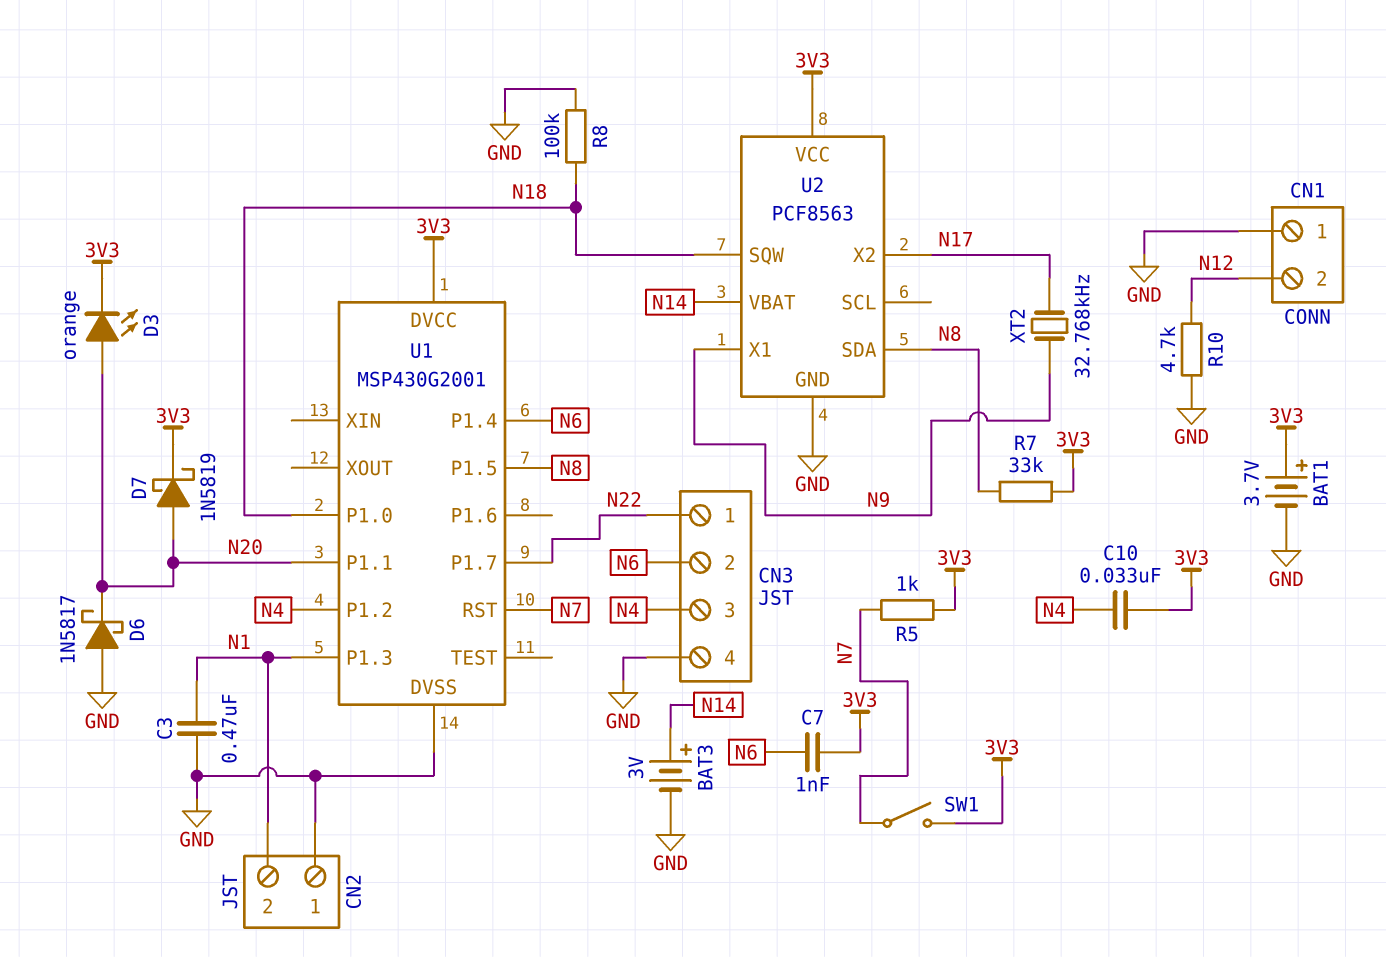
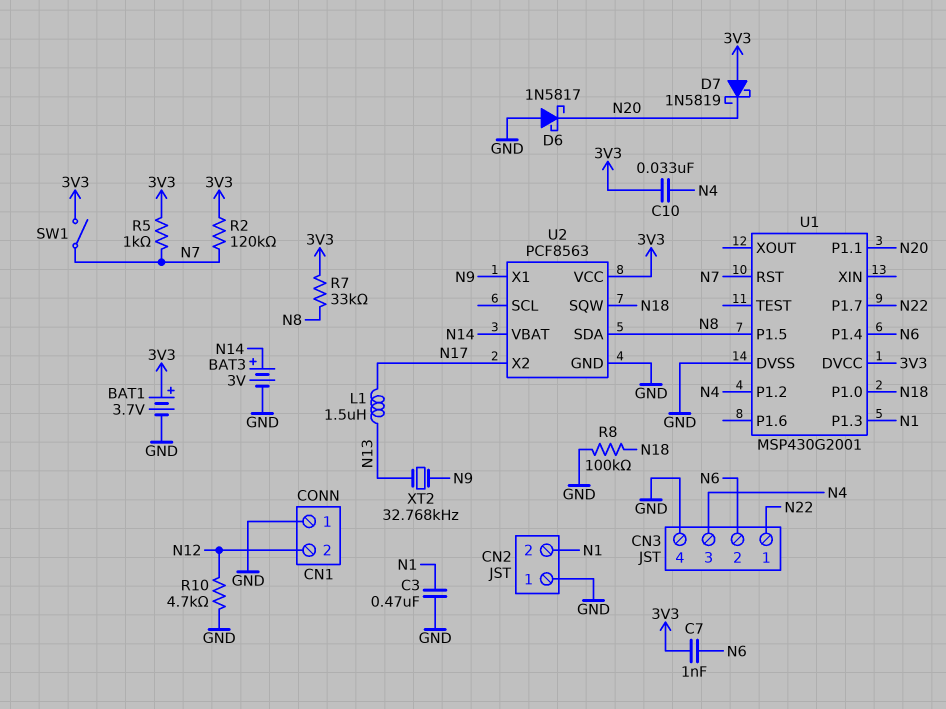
D3: LED orange (A N20, K 3V3) -> none
D7: schottky 1N5819 (A N20, K 3V3) -> schottky 1N5819 (A 3V3, K N20)
L1: none -> 1.5uH (N13, N17)
R2: none -> 120k (3V3, N7)
XT2: 32.768kHz (N9, N17) -> 32.768kHz (N9, N13)

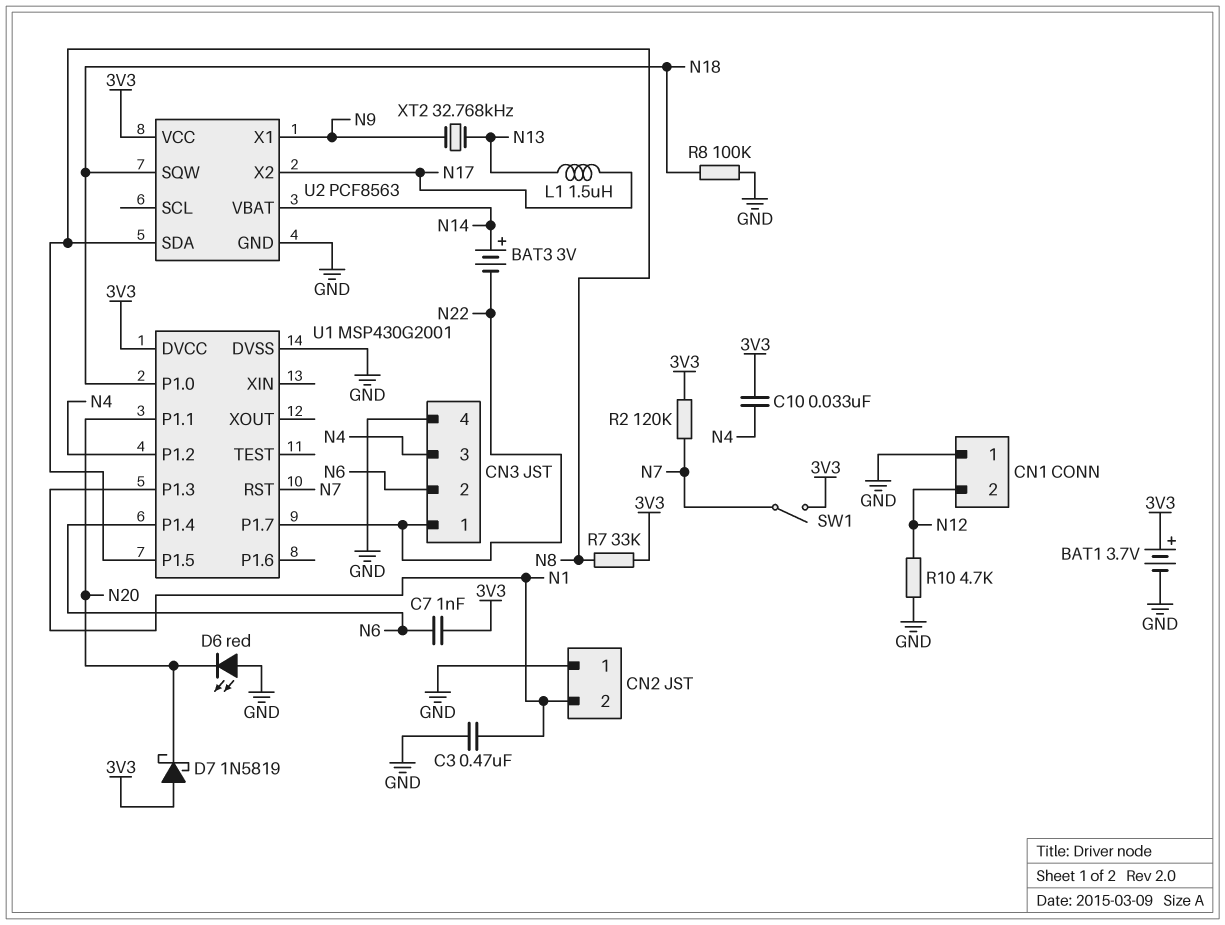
BAT3: 3V (plus N14, minus GND) -> 3V (plus N14, minus N22)
D6: schottky 1N5817 (A GND, K N20) -> LED red (A GND, K N20)
R5: 1k (3V3, N7) -> none

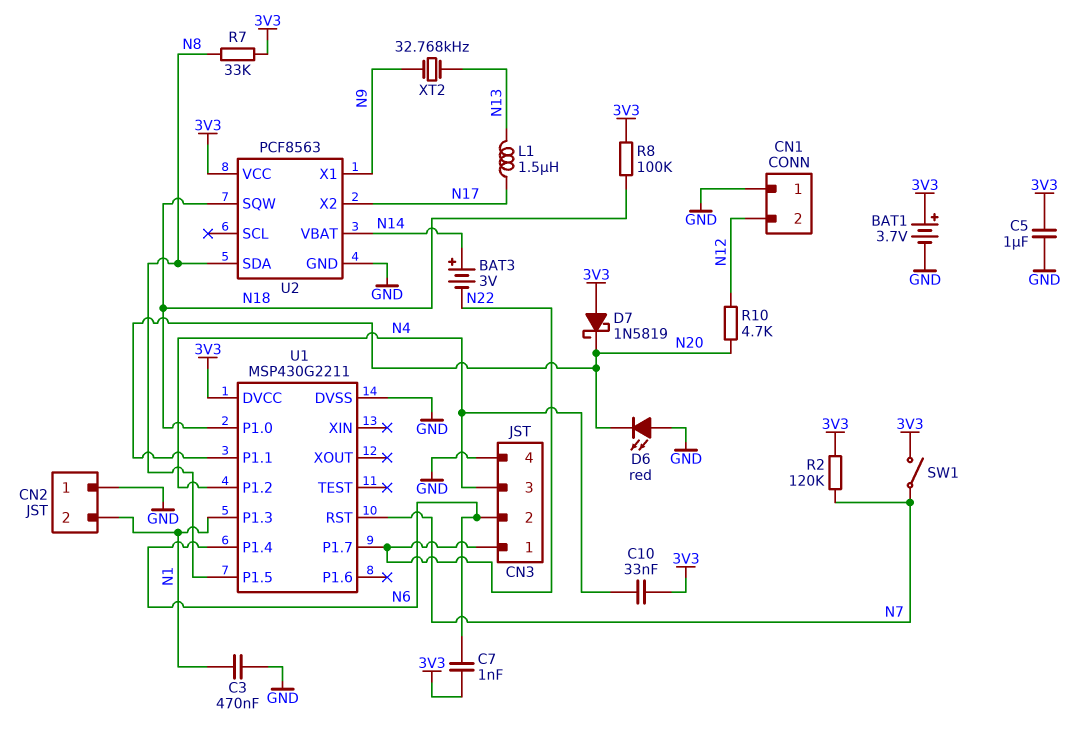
C5: none -> 1uF (3V3, GND)
R8: 100k (GND, N18) -> 100k (3V3, N18)
R10: 4.7k (GND, N12) -> 4.7k (N12, N20)
U1: MSP430G2001 -> MSP430G2211

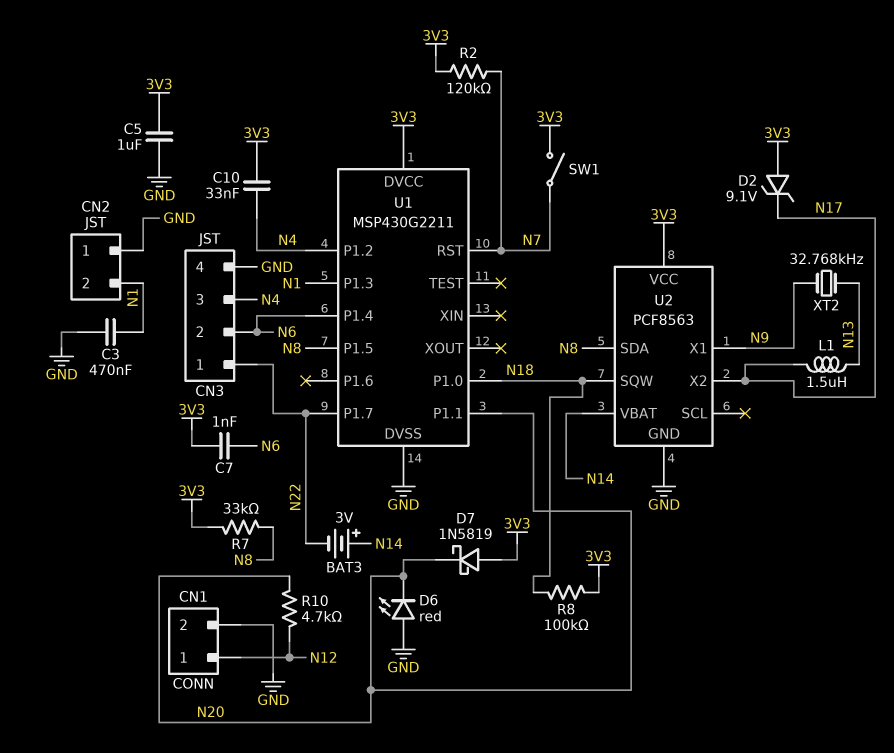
BAT1: 3.7V (plus 3V3, minus GND) -> none
CN1 pin 1: GND -> N12
CN1 pin 2: N12 -> GND
D2: none -> zener 9.1V (A 3V3, K N17)

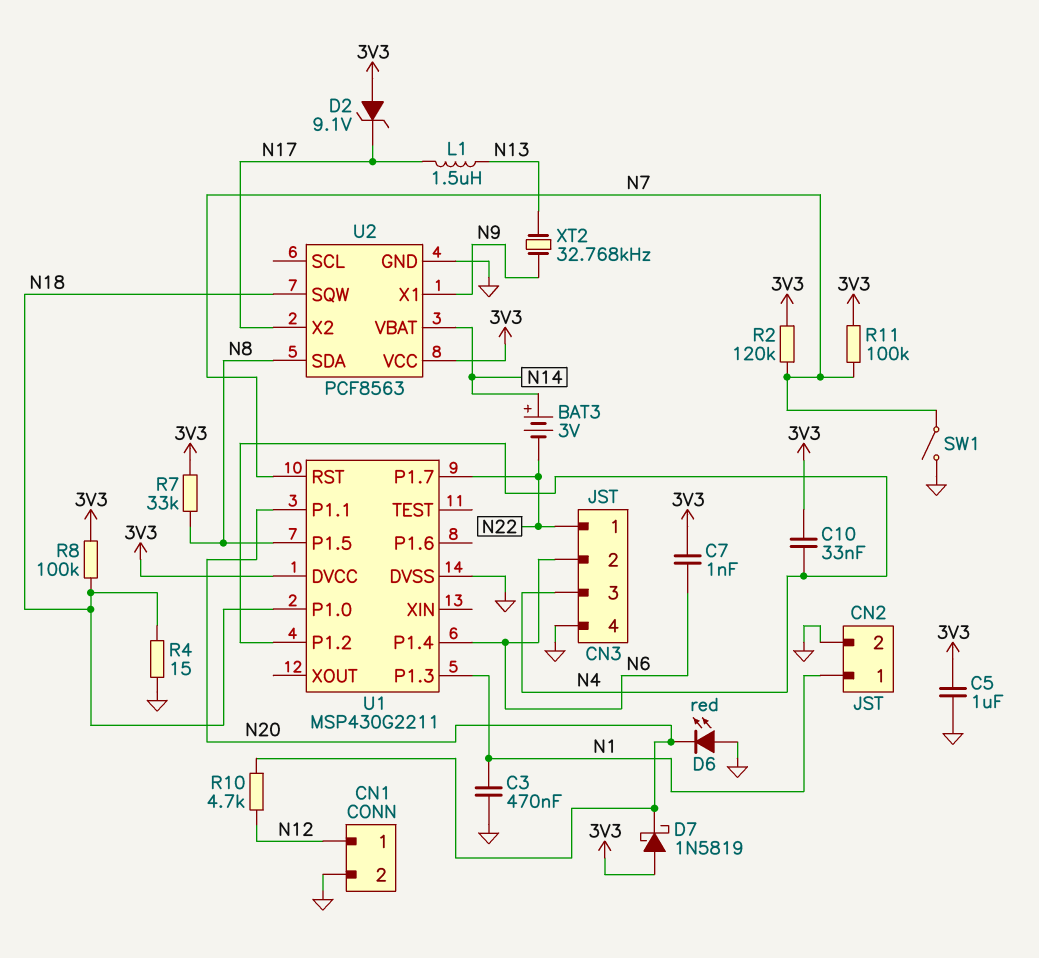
CN2 pin 1: GND -> N1
CN2 pin 2: N1 -> GND
R4: none -> 15 (GND, N18)
R11: none -> 100k (3V3, N7)
SW1: switch (3V3, N7) -> switch (GND, N7)

